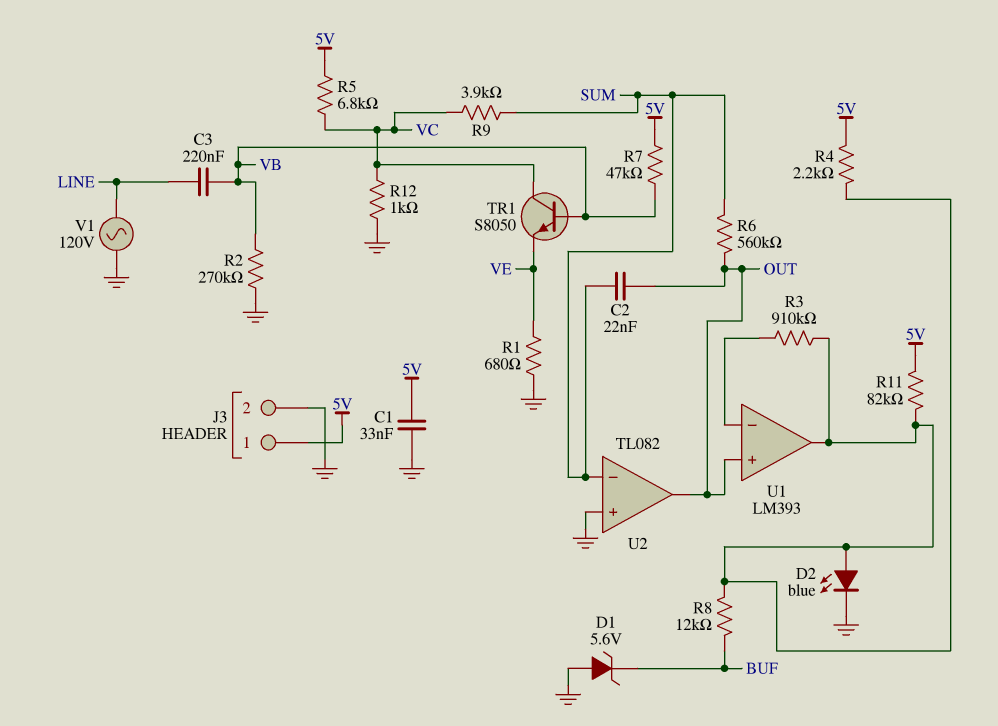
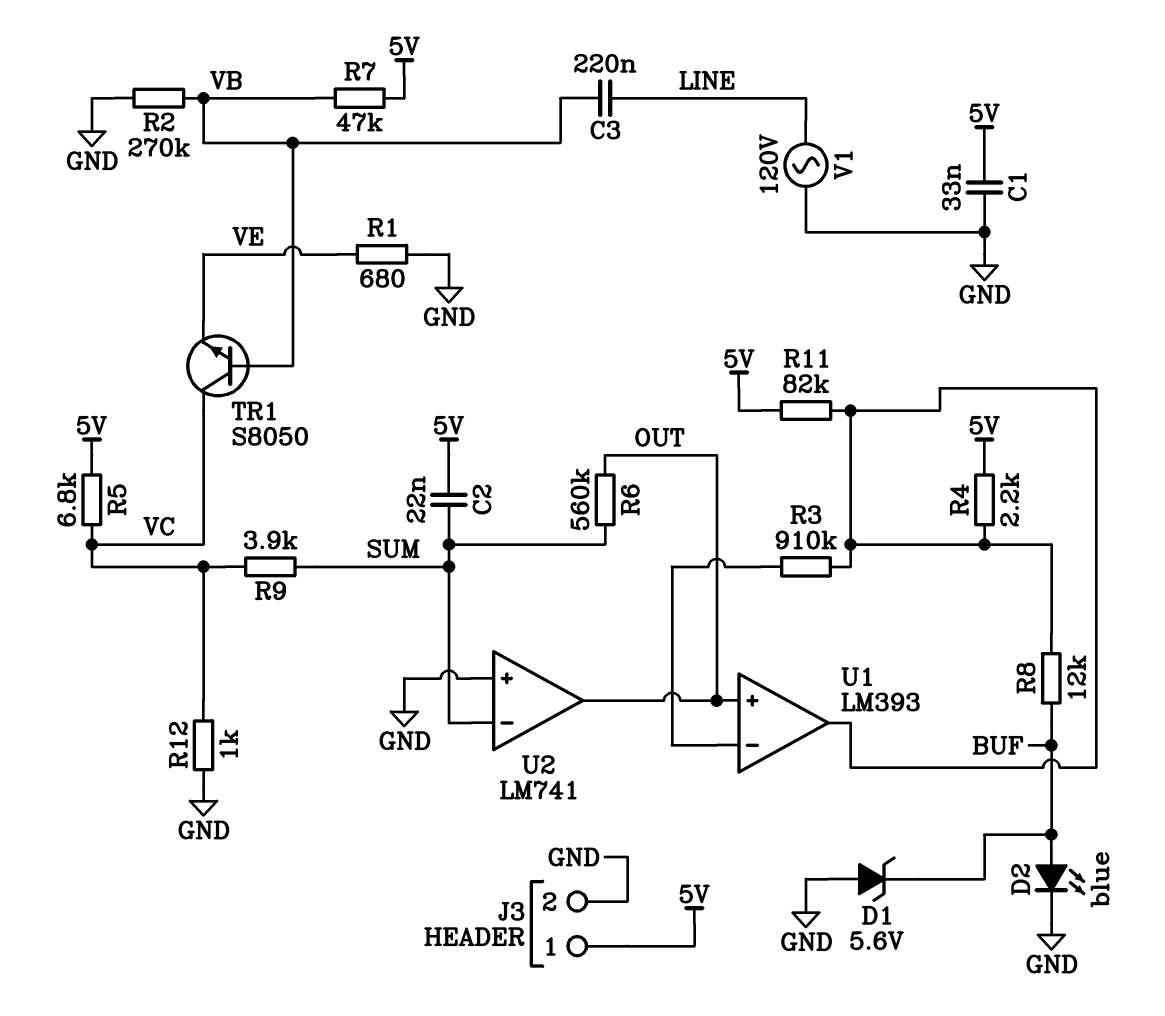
C2: 22nF (OUT, SUM) -> 22nF (5V, SUM)
D2: LED blue (A U1/out, K GND) -> LED blue (A BUF, K GND)
U2: TL082 -> LM741

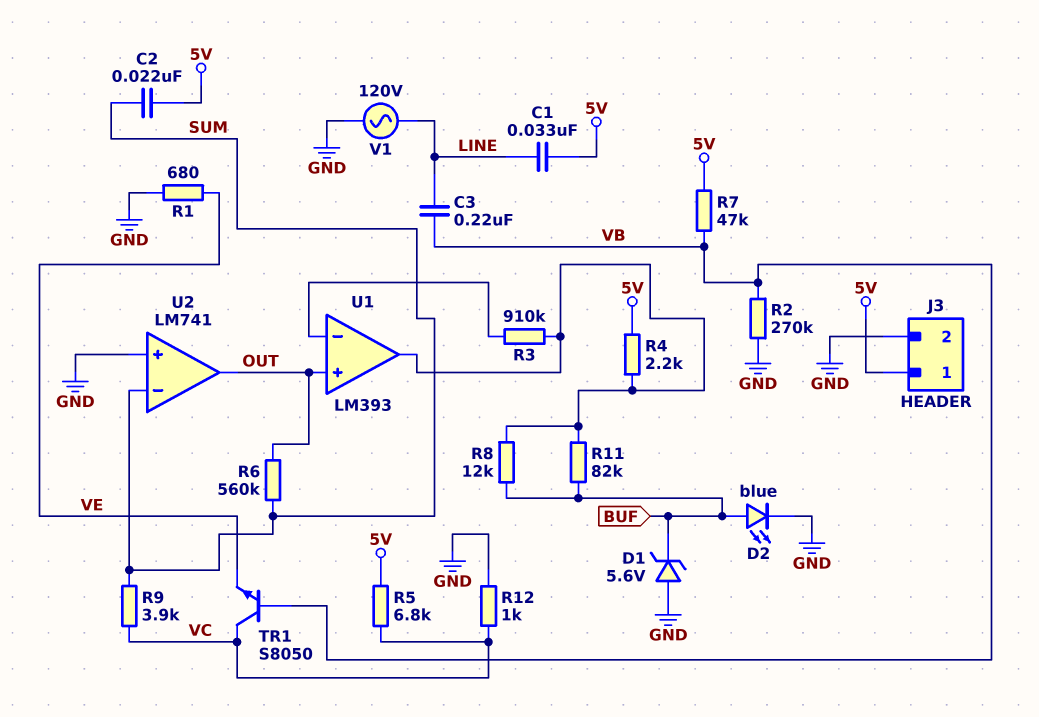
C1: 33nF (5V, GND) -> 33nF (5V, LINE)
R11: 82k (5V, U1/out) -> 82k (BUF, U1/out)

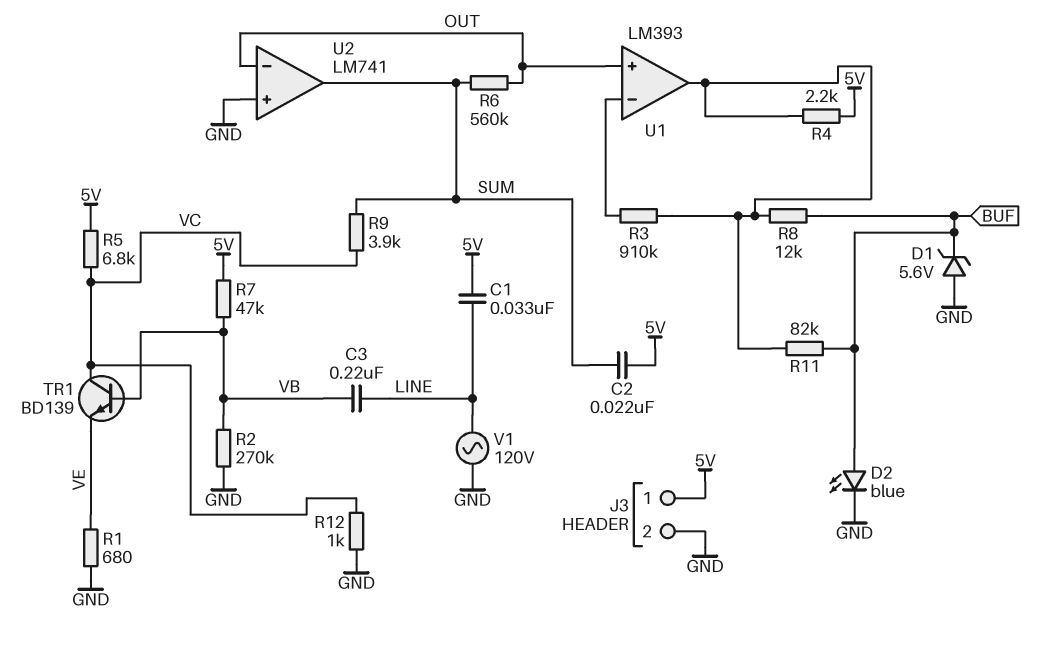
TR1: NPN S8050 (B VB, C VC, E VE) -> NPN BD139 (B VB, C VC, E VE)
U2 pin in-: SUM -> OUT
U2 pin out: OUT -> SUM

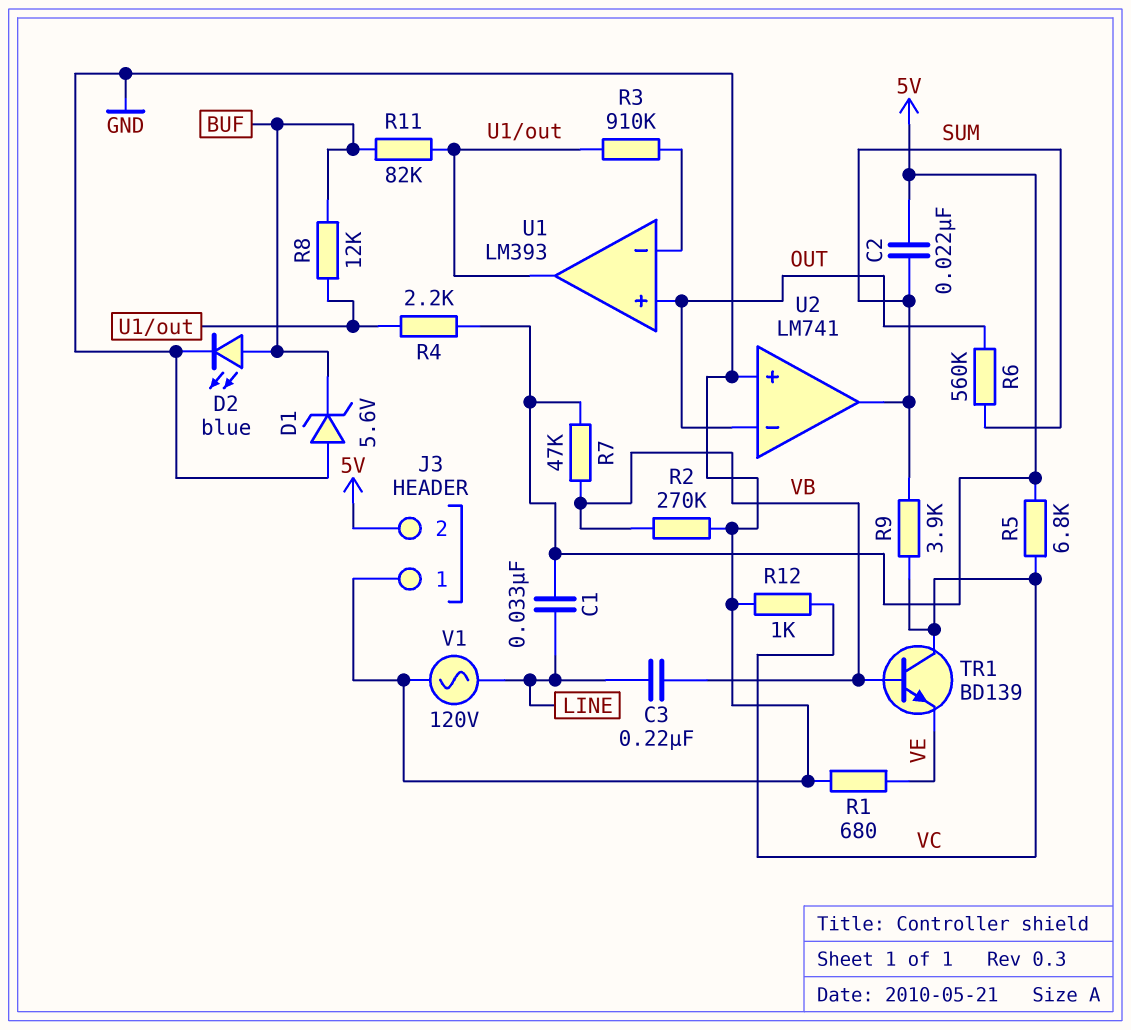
J3 pin 1: 5V -> GND
J3 pin 2: GND -> 5V

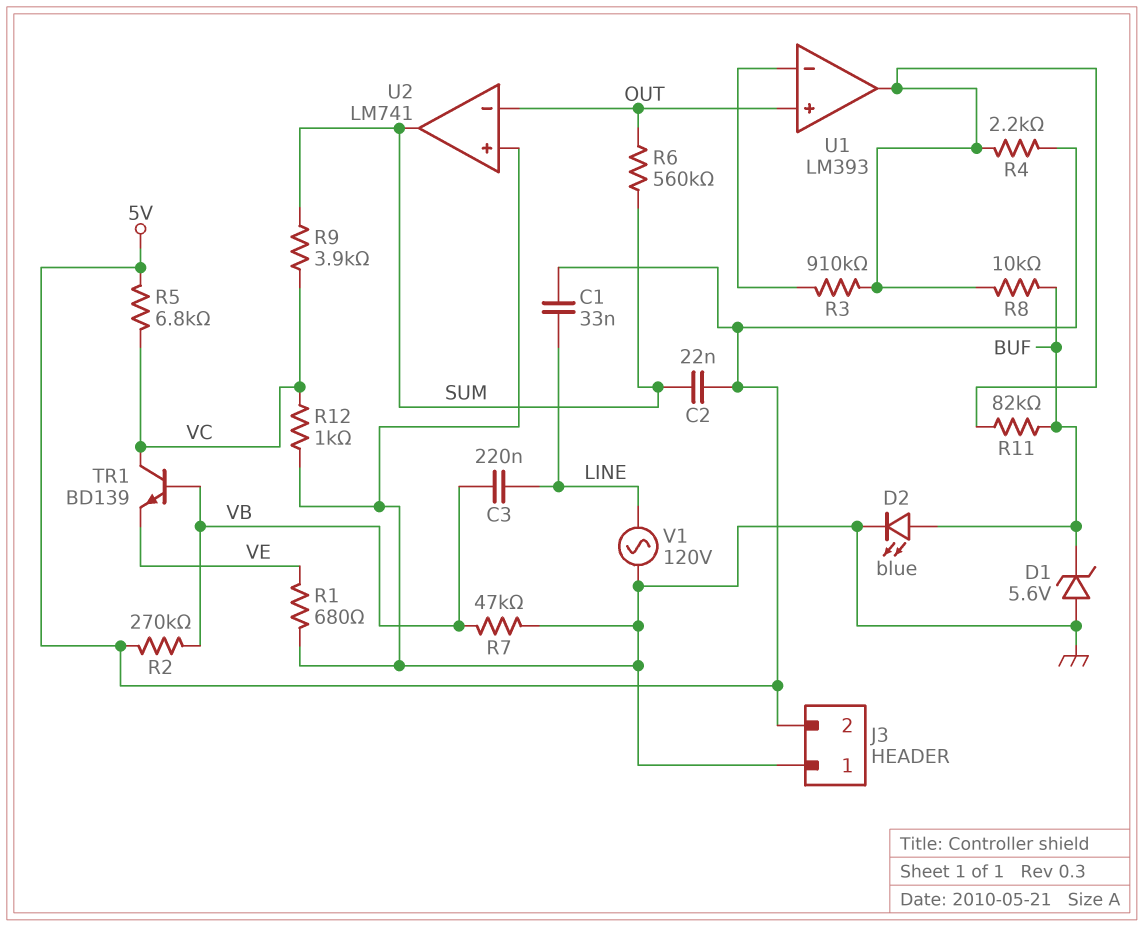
R2: 270k (GND, VB) -> 270k (5V, VB)
R7: 47k (5V, VB) -> 47k (GND, VB)
R8: 12k (BUF, U1/out) -> 10k (BUF, U1/out)

